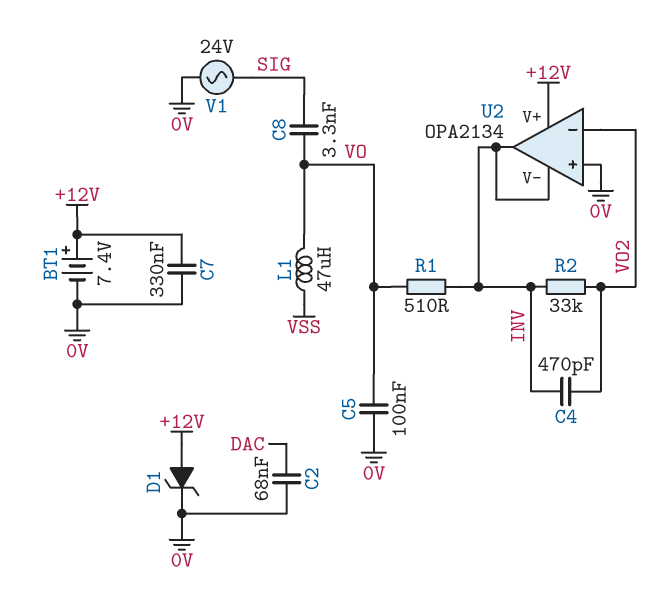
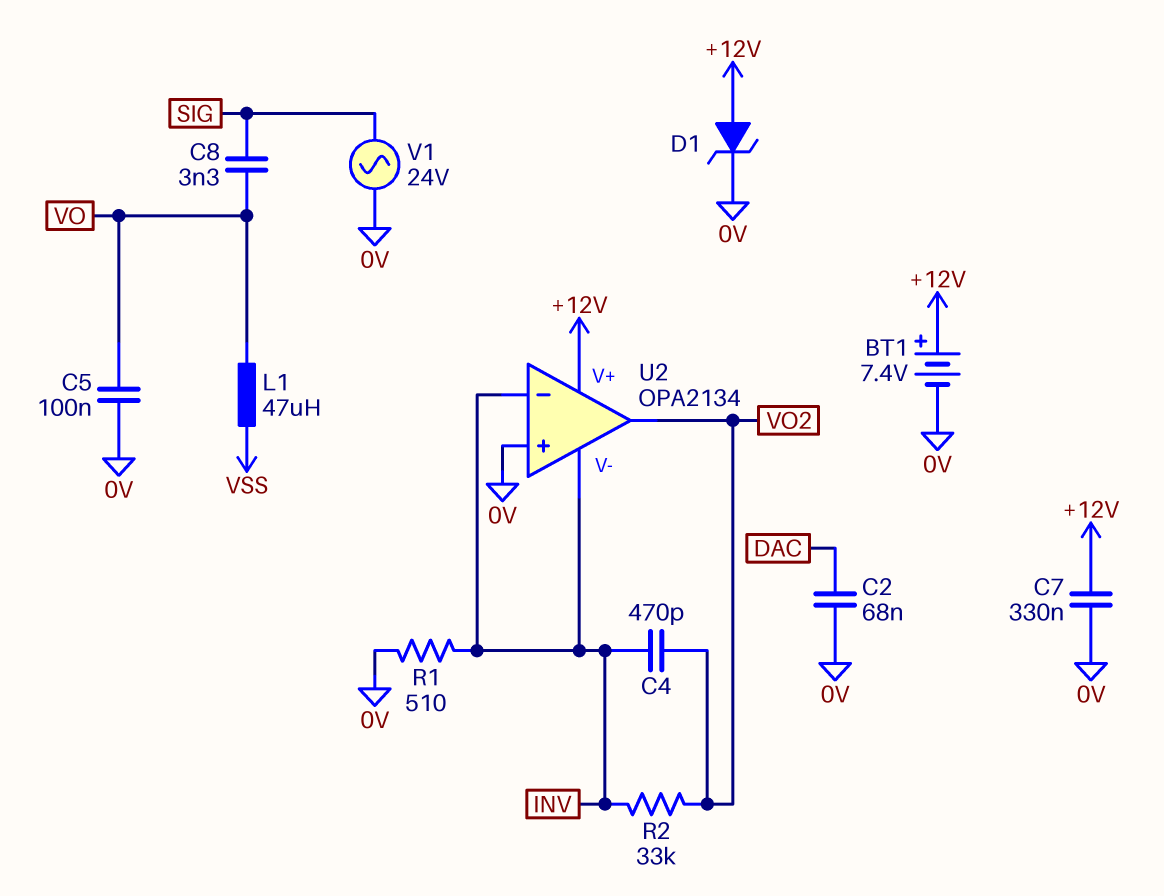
R1: 510 (INV, VO) -> 510 (0V, INV)
U2 pin in-: VO2 -> INV
U2 pin out: INV -> VO2

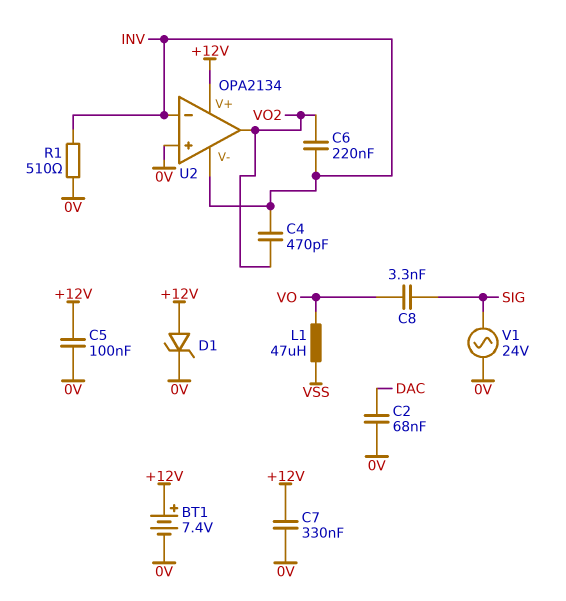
C5: 100nF (0V, VO) -> 100nF (+12V, 0V)
C6: none -> 220nF (INV, VO2)
R2: 33k (INV, VO2) -> none

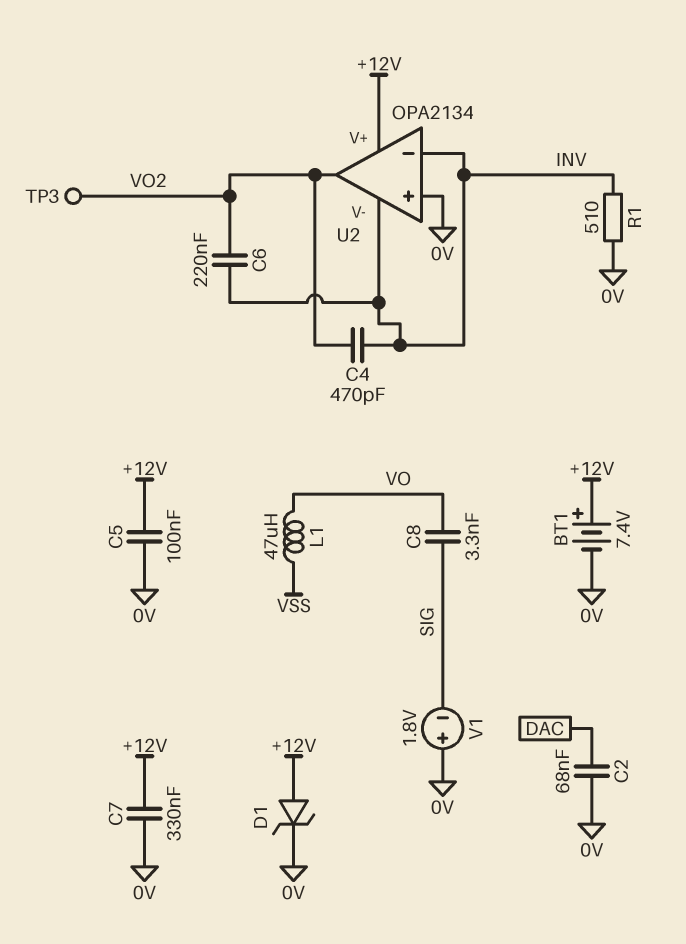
TP3: none -> test point (VO2)
V1: AC 24V (0V, SIG) -> 1.8V (plus 0V, minus SIG)

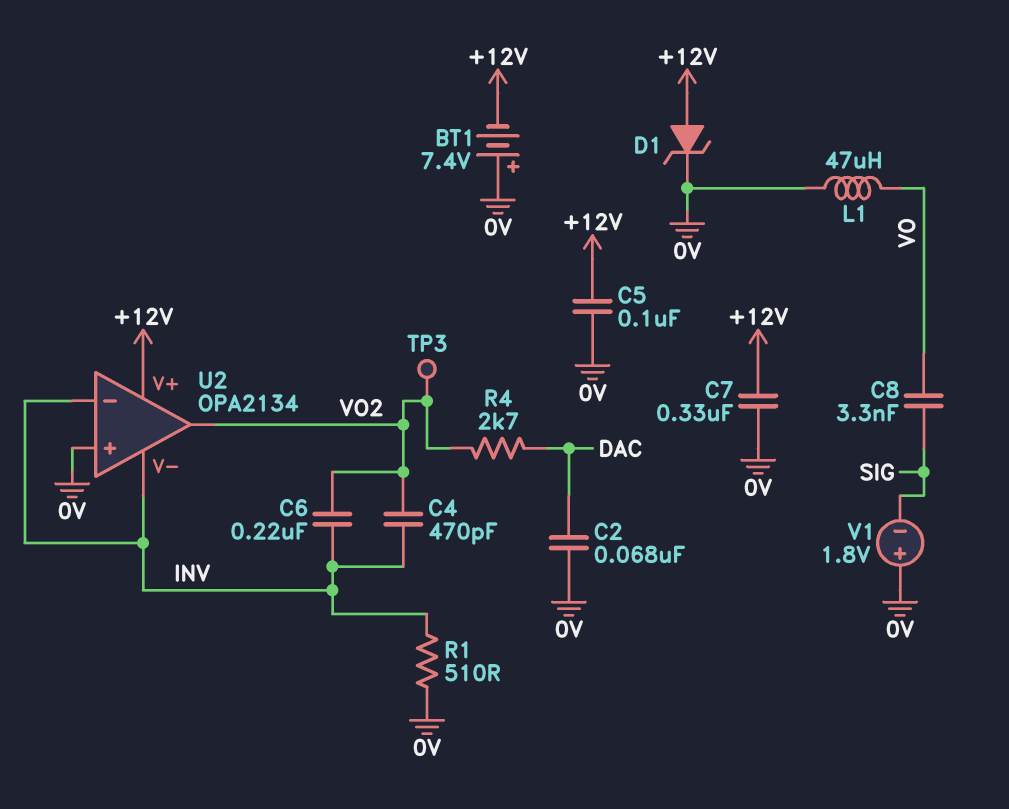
BT1: 7.4V (plus +12V, minus 0V) -> 7.4V (plus 0V, minus +12V)
L1: 47uH (VO, VSS) -> 47uH (0V, VO)
R4: none -> 2.7k (DAC, VO2)

